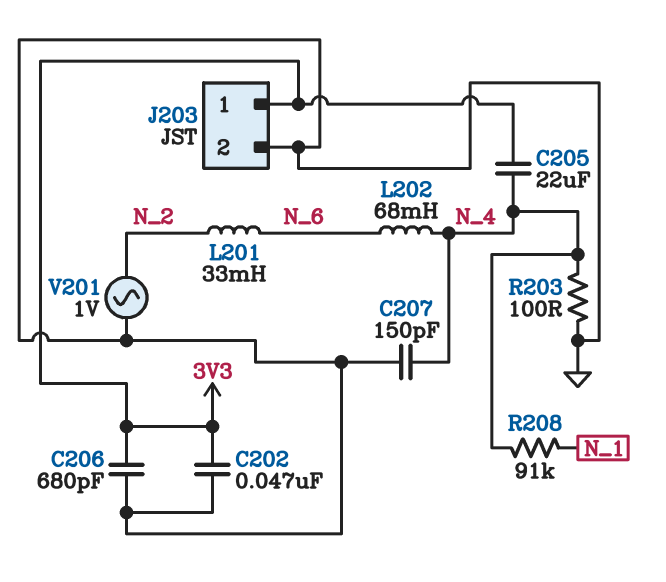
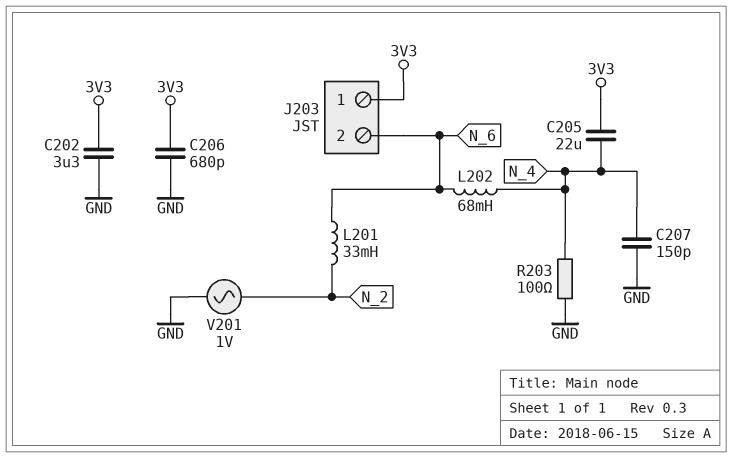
C202: 47nF (3V3, GND) -> 3.3uF (3V3, GND)
J203 pin 2: GND -> N_6
R208: 91k (N_1, N_4) -> none

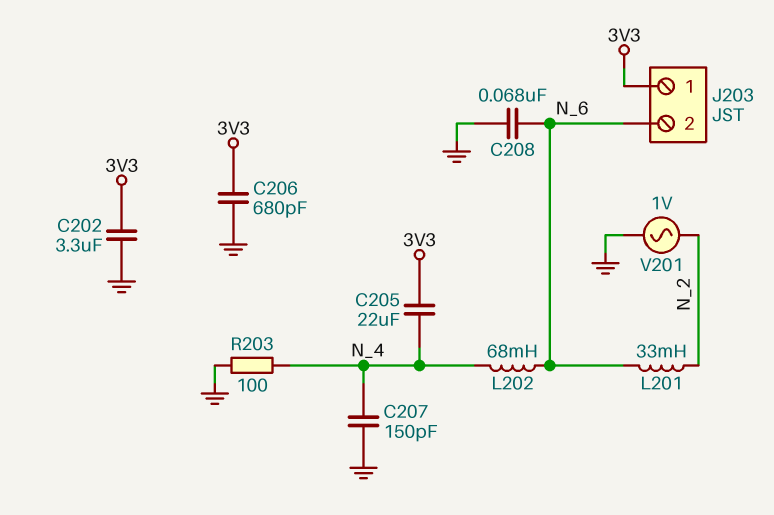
C208: none -> 68nF (GND, N_6)

